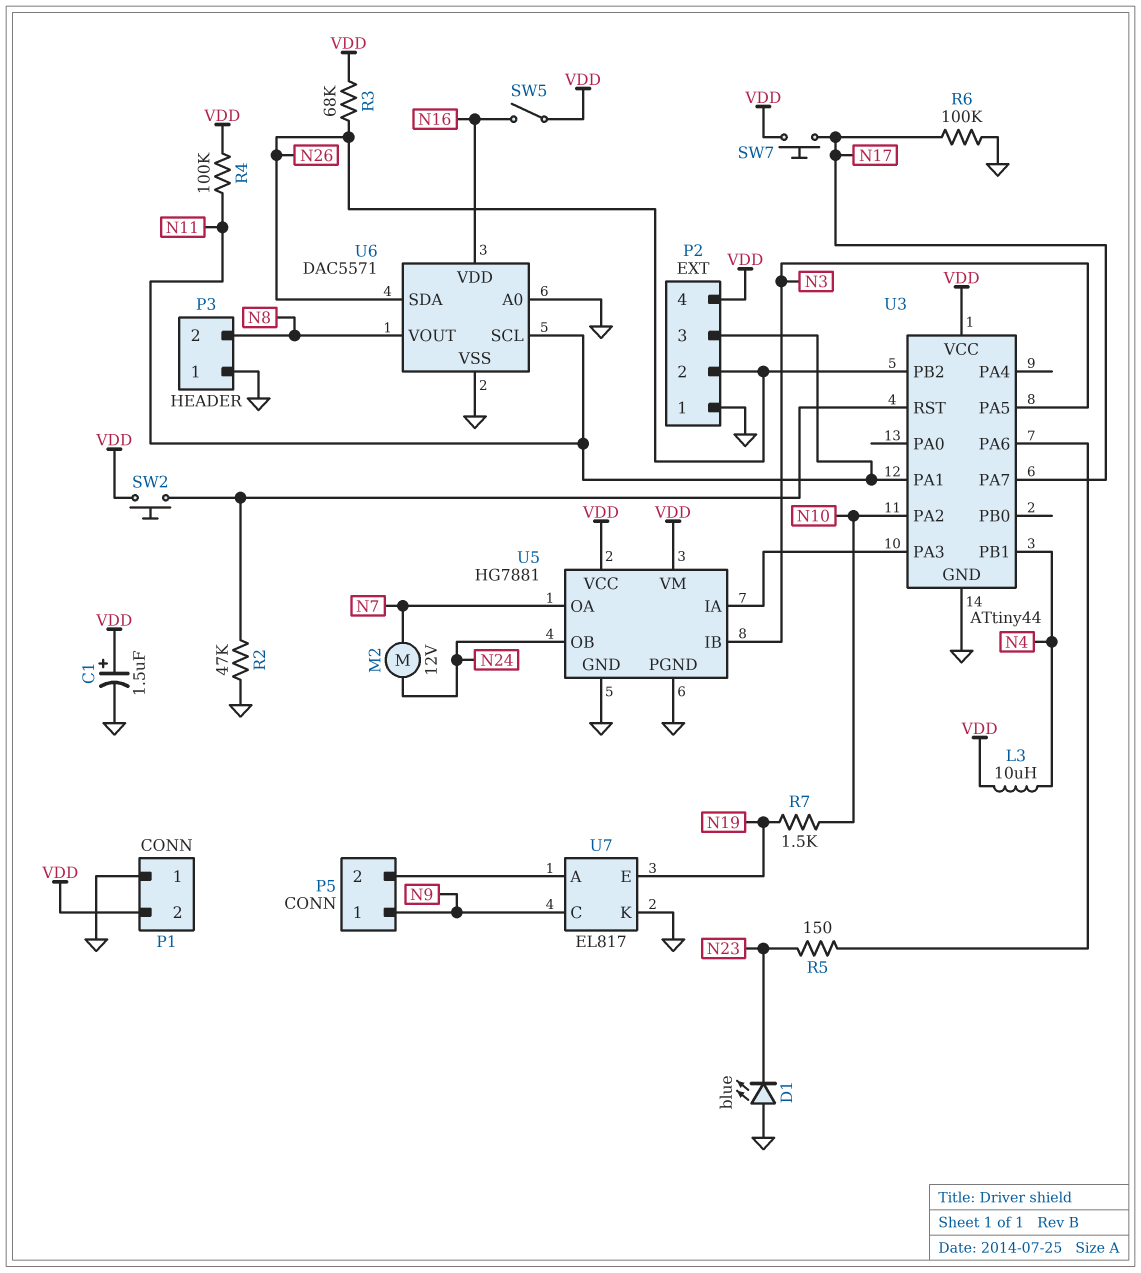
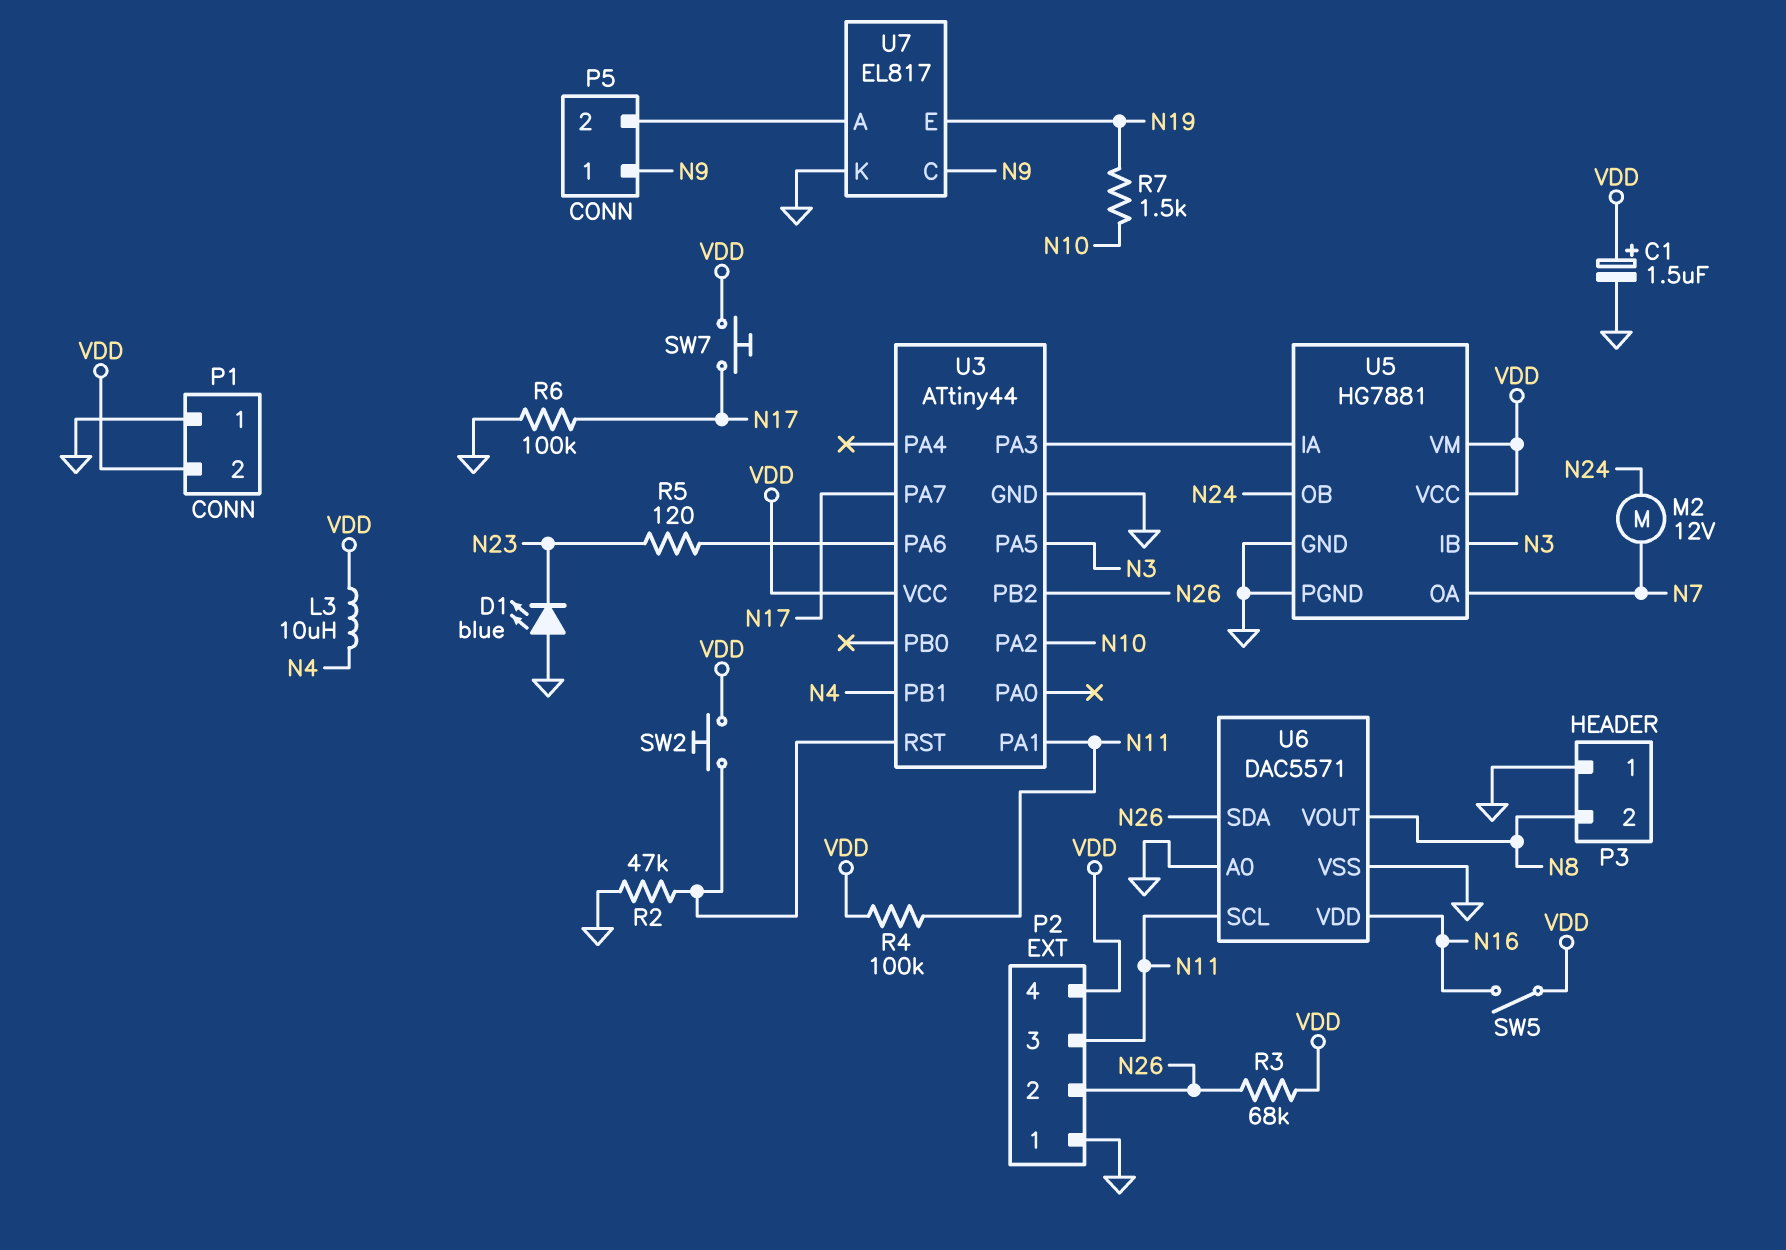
R5: 150 (N23, U3/PA6) -> 120 (N23, U3/PA6)

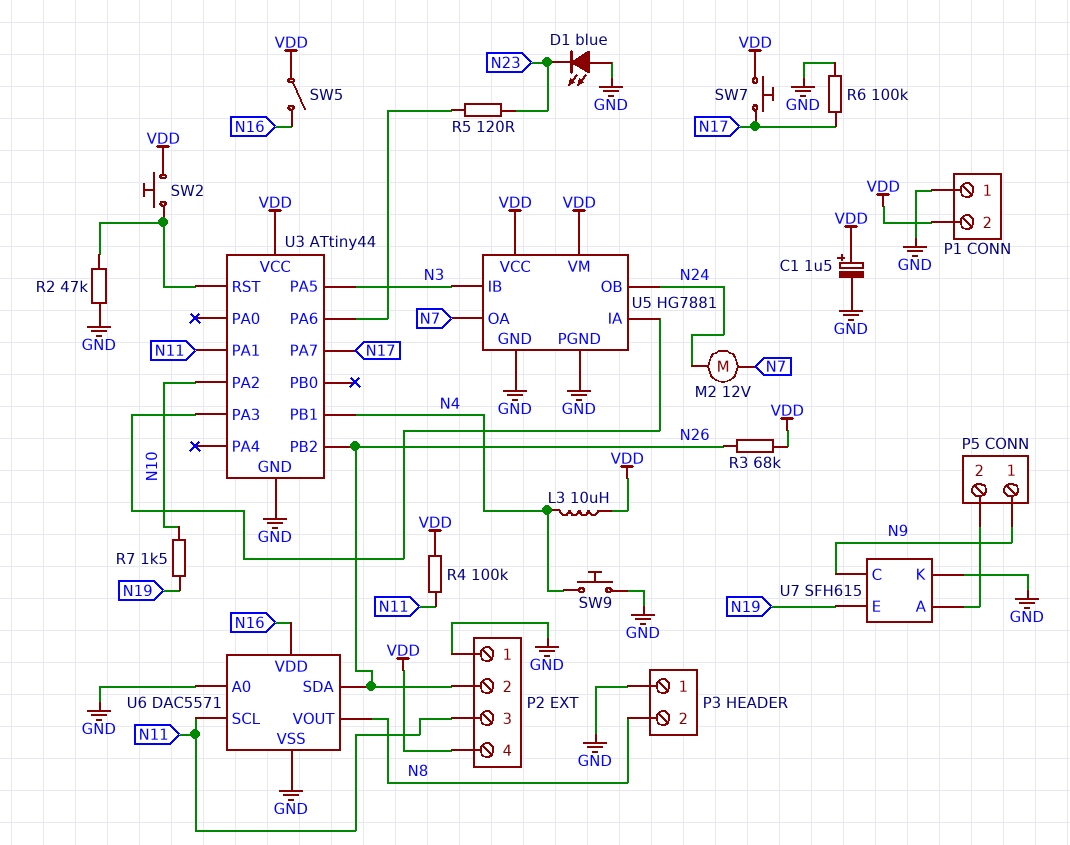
SW9: none -> button (GND, N4)
U7: EL817 -> SFH615

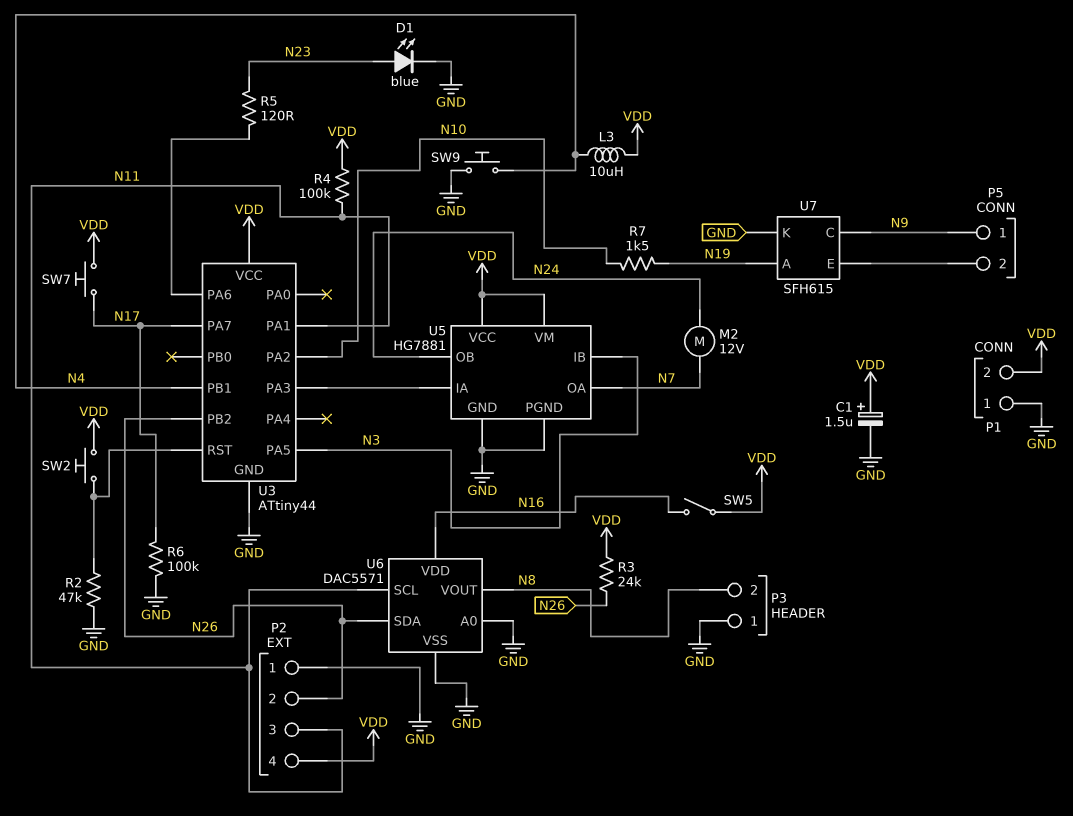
D1: LED blue (A GND, K N23) -> LED blue (A N23, K GND)
R3: 68k (N26, VDD) -> 24k (N26, VDD)
U7 pin A: P5/2 -> N19
U7 pin E: N19 -> P5/2

